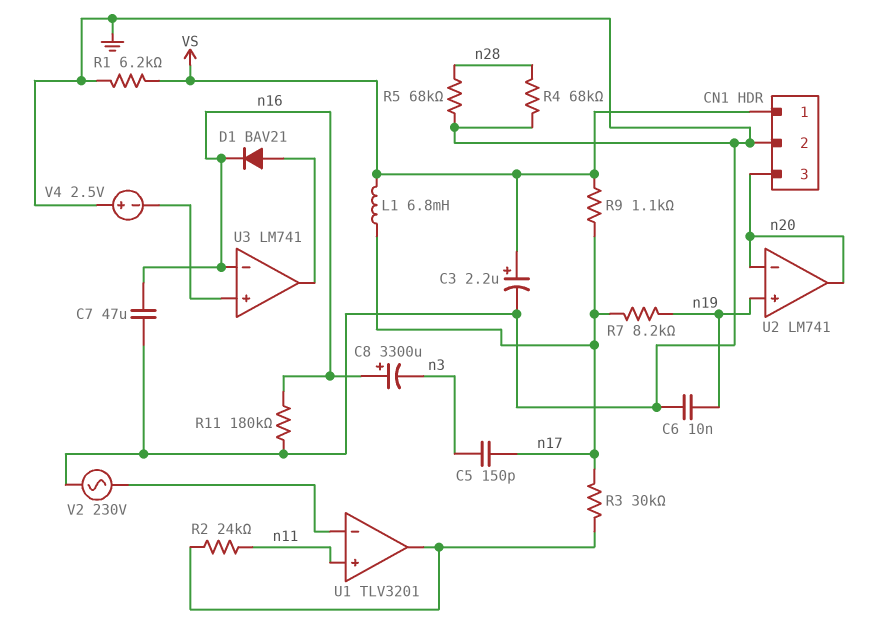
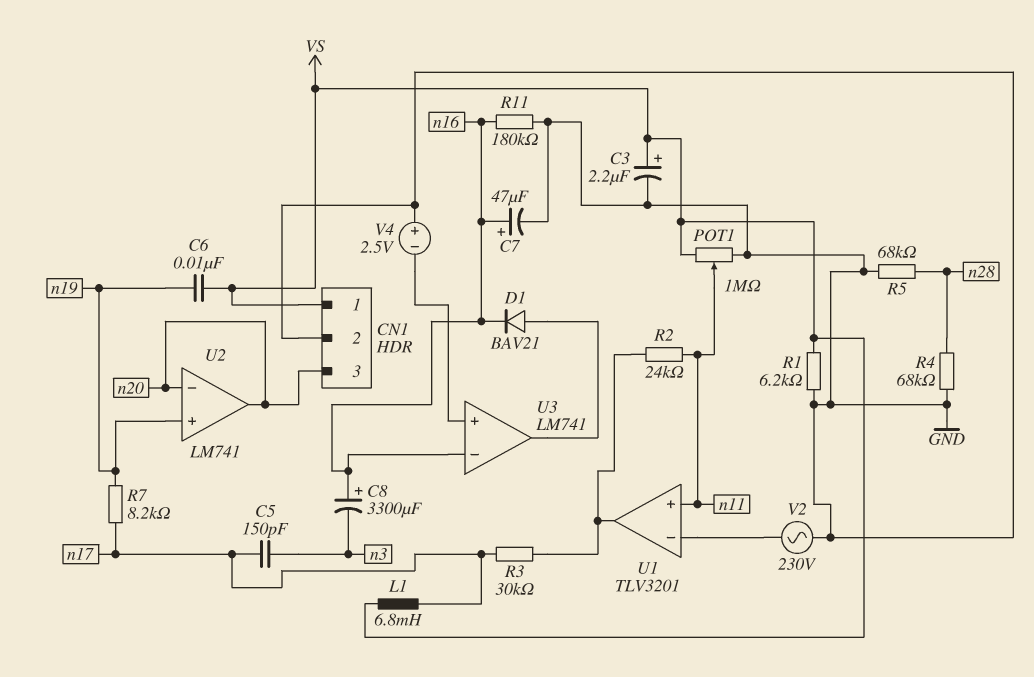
C6: 10nF (GND, n19) -> 10nF (VS, n19)
C7: 47uF (GND, n16) -> 47uF (plus n16, minus GND)
POT1: none -> 1M (GND, VS, wiper n11)
R9: 1.1k (VS, n17) -> none

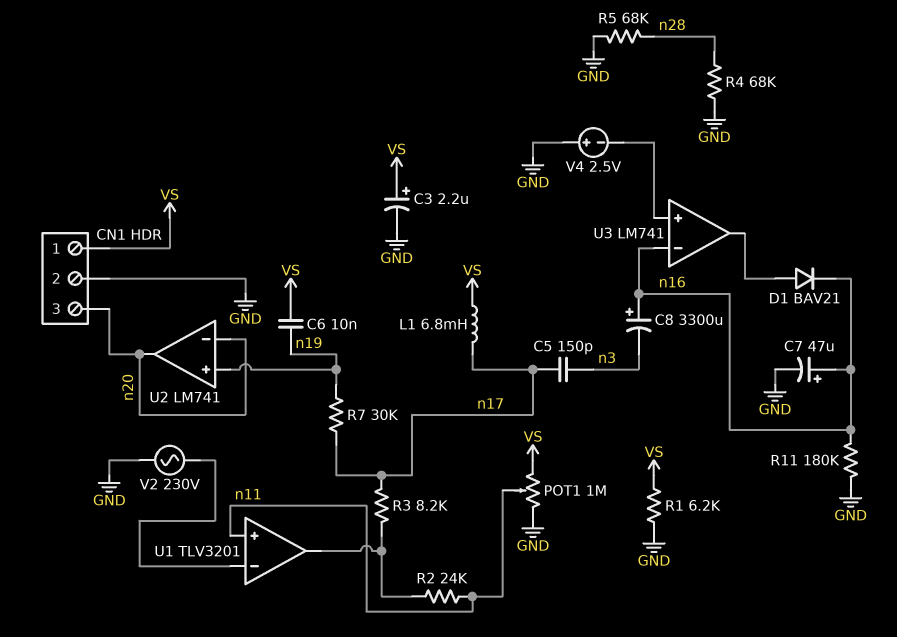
R3: 30k (U1/out, n17) -> 8.2k (U1/out, n17)
R7: 8.2k (n17, n19) -> 30k (n17, n19)

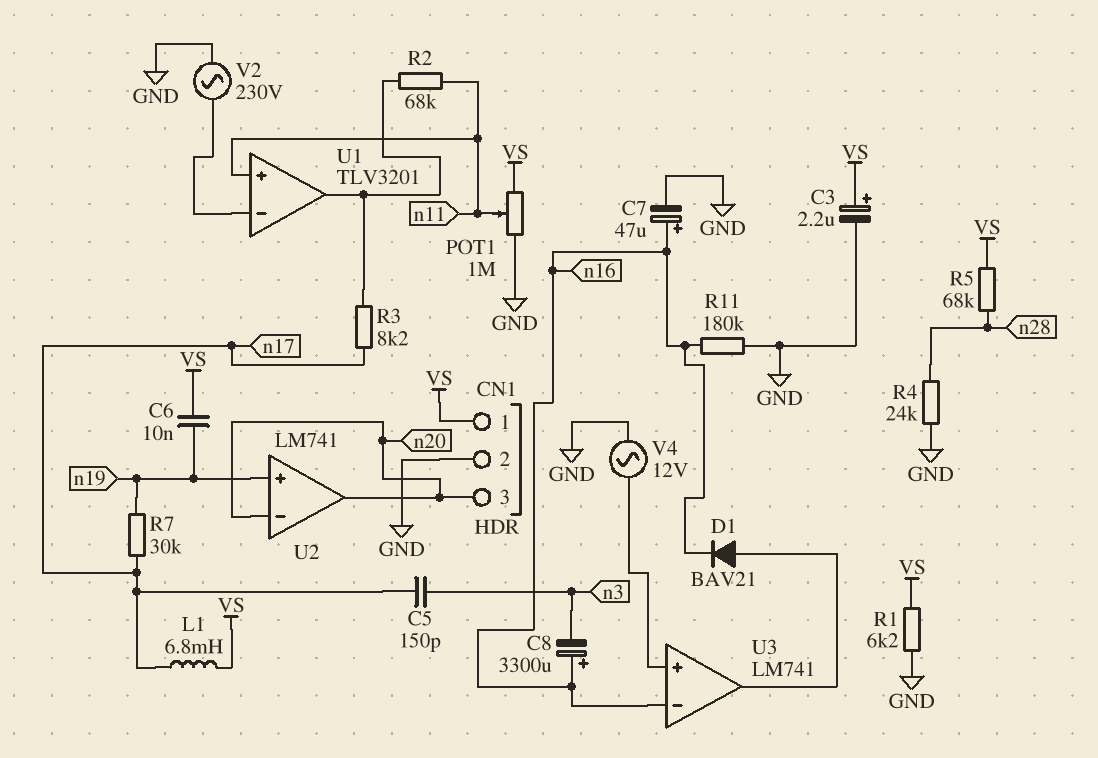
R2: 24k (U1/out, n11) -> 68k (U1/out, n11)
R4: 68k (GND, n28) -> 24k (GND, n28)
R5: 68k (GND, n28) -> 68k (VS, n28)
V4: 2.5V (plus GND, minus U3/in+) -> AC 12V (GND, U3/in+)

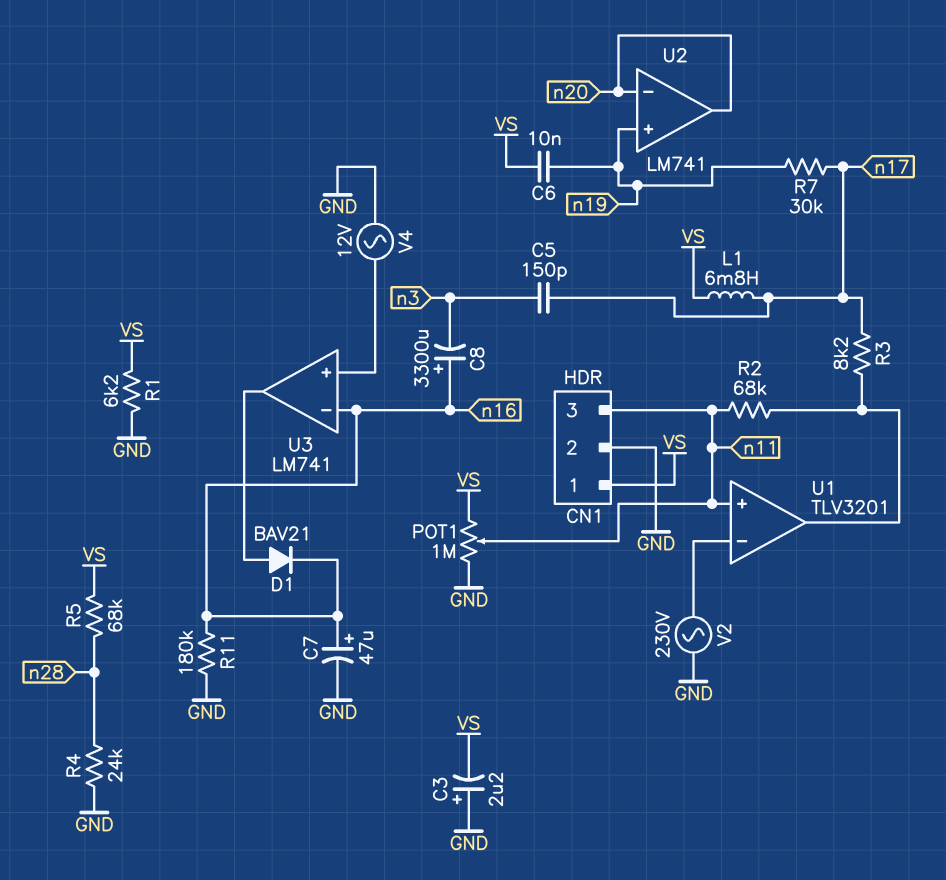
C3: 2.2uF (plus VS, minus GND) -> 2.2uF (plus GND, minus VS)
CN1 pin 3: n20 -> n11

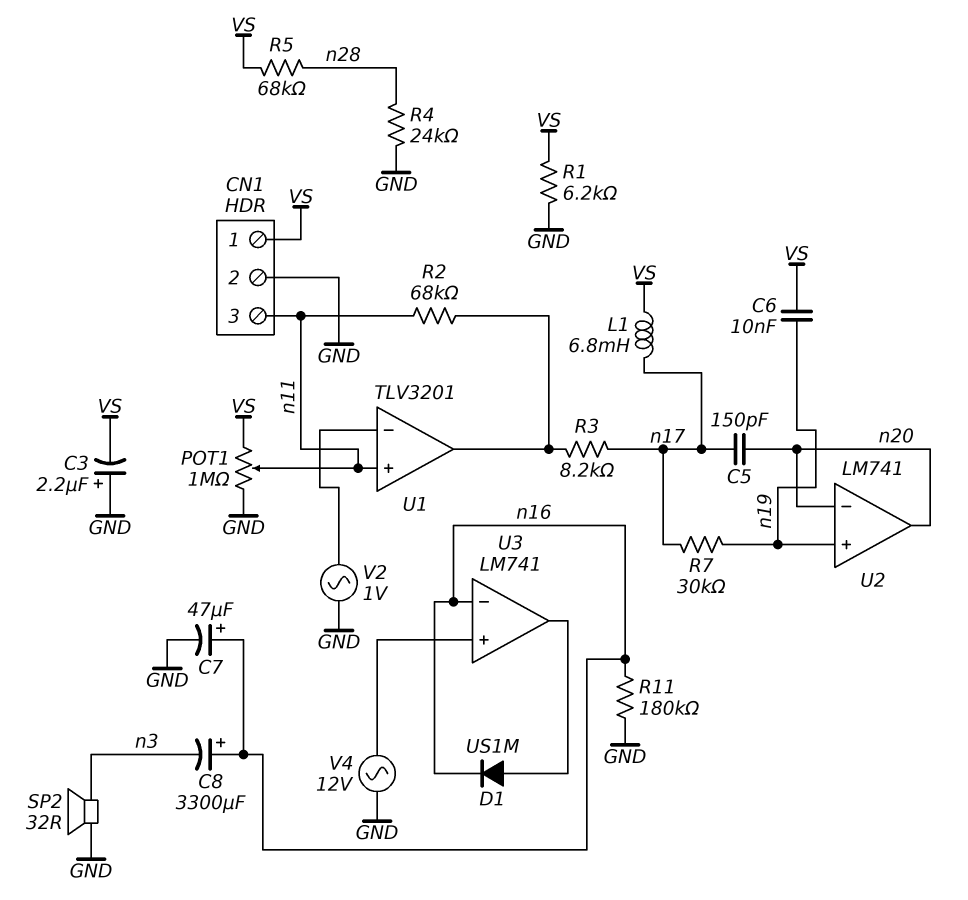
C5: 150pF (n3, n17) -> 150pF (n17, n20)
D1: diode BAV21 (A U3/out, K n16) -> diode US1M (A U3/out, K n16)
SP2: none -> speaker 32R (GND, n3)
V2: AC 230V (GND, U1/in-) -> AC 1V (GND, U1/in-)

